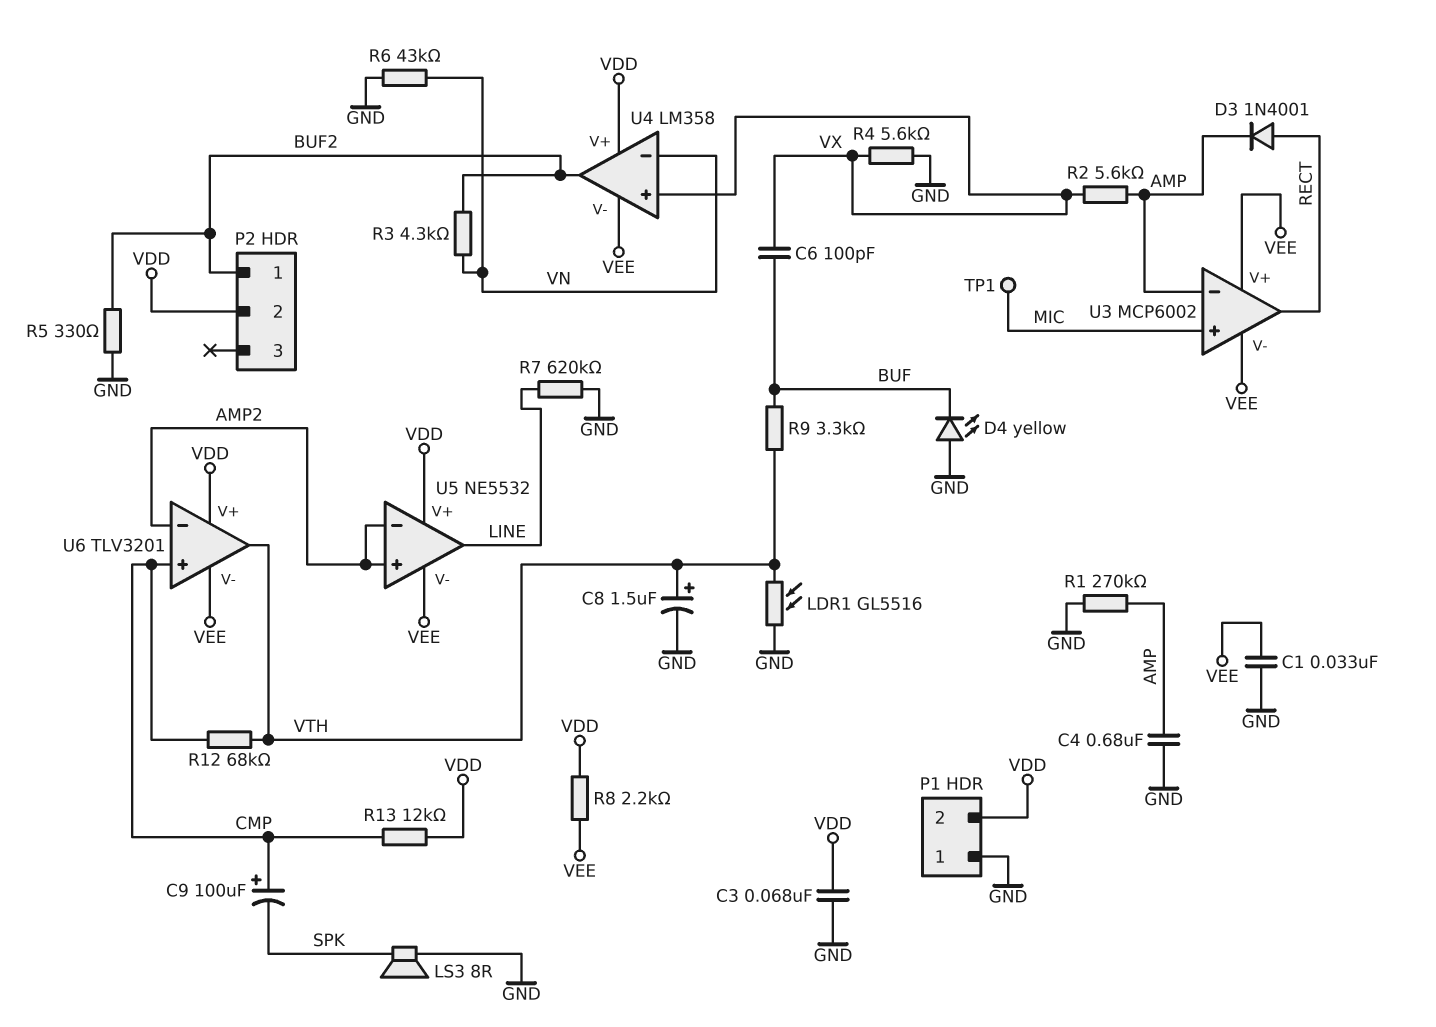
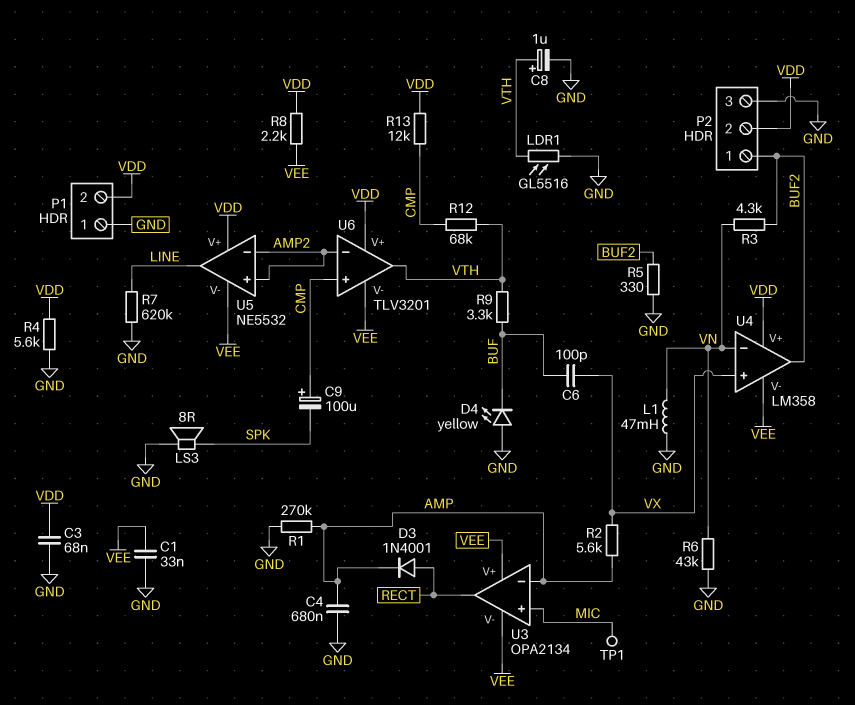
C8: 1.5uF (plus VTH, minus GND) -> 1uF (plus VTH, minus GND)
L1: none -> 47mH (GND, VN)
P2 pin 3: none -> GND
R4: 5.6k (GND, VX) -> 5.6k (GND, VDD)
U3: MCP6002 -> OPA2134

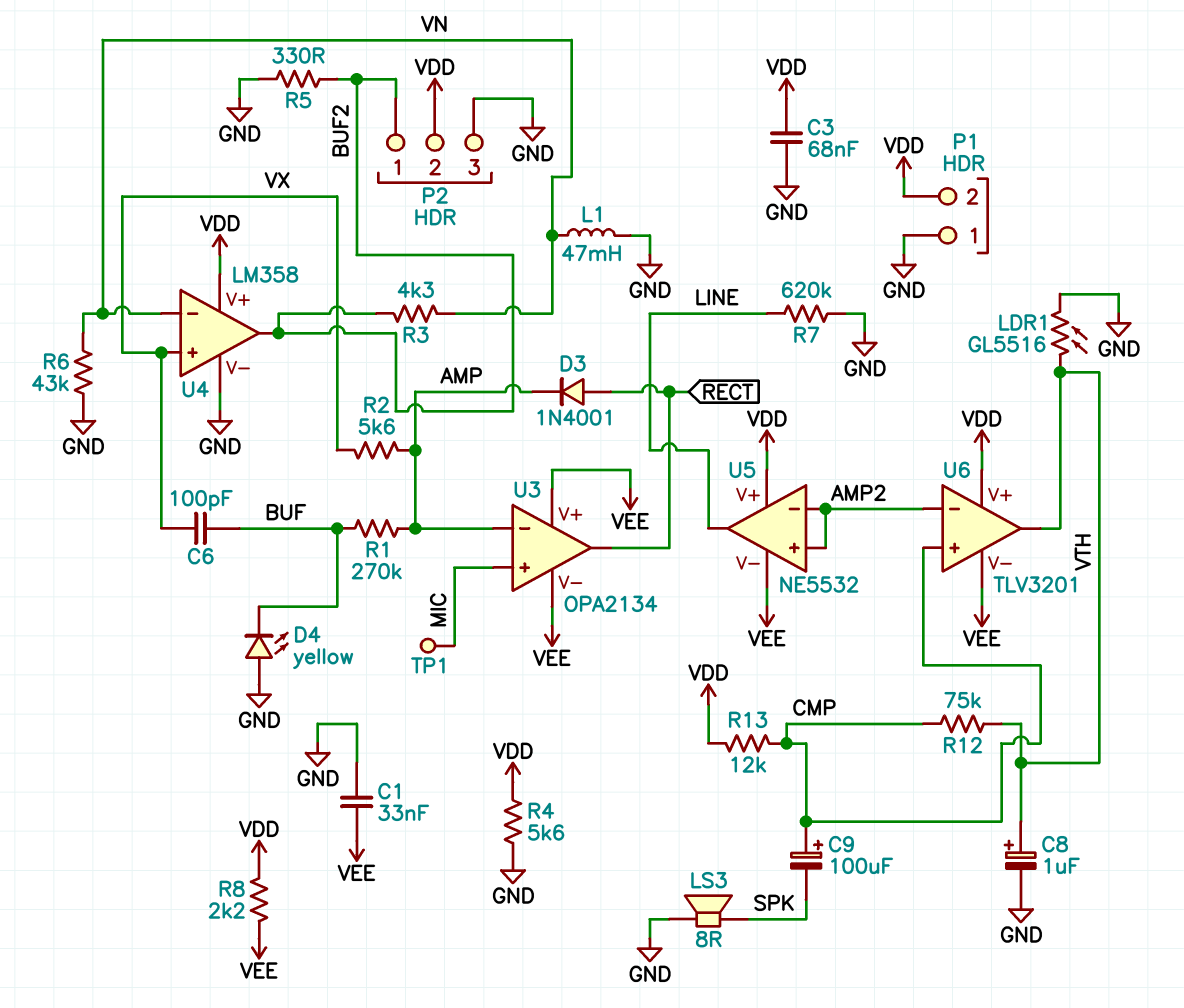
C4: 680nF (AMP, GND) -> none
R1: 270k (AMP, GND) -> 270k (AMP, BUF)
R9: 3.3k (BUF, VTH) -> none
R12: 68k (CMP, VTH) -> 75k (CMP, VTH)
U4 pin V-: VEE -> GND

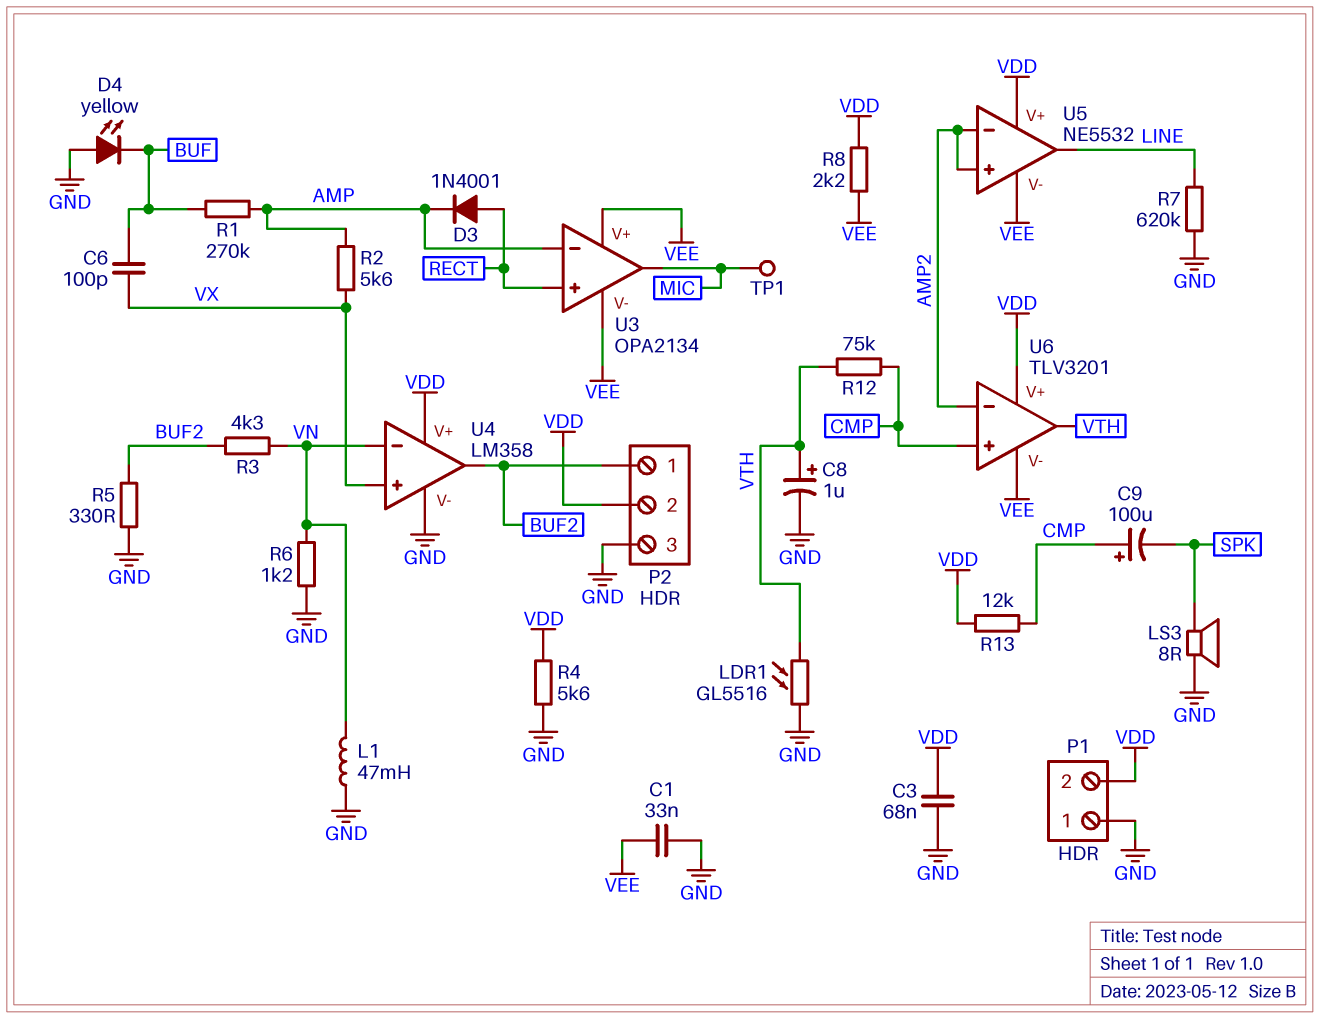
R6: 43k (GND, VN) -> 1.2k (GND, VN)
U3 pin in+: MIC -> RECT
U3 pin out: RECT -> MIC

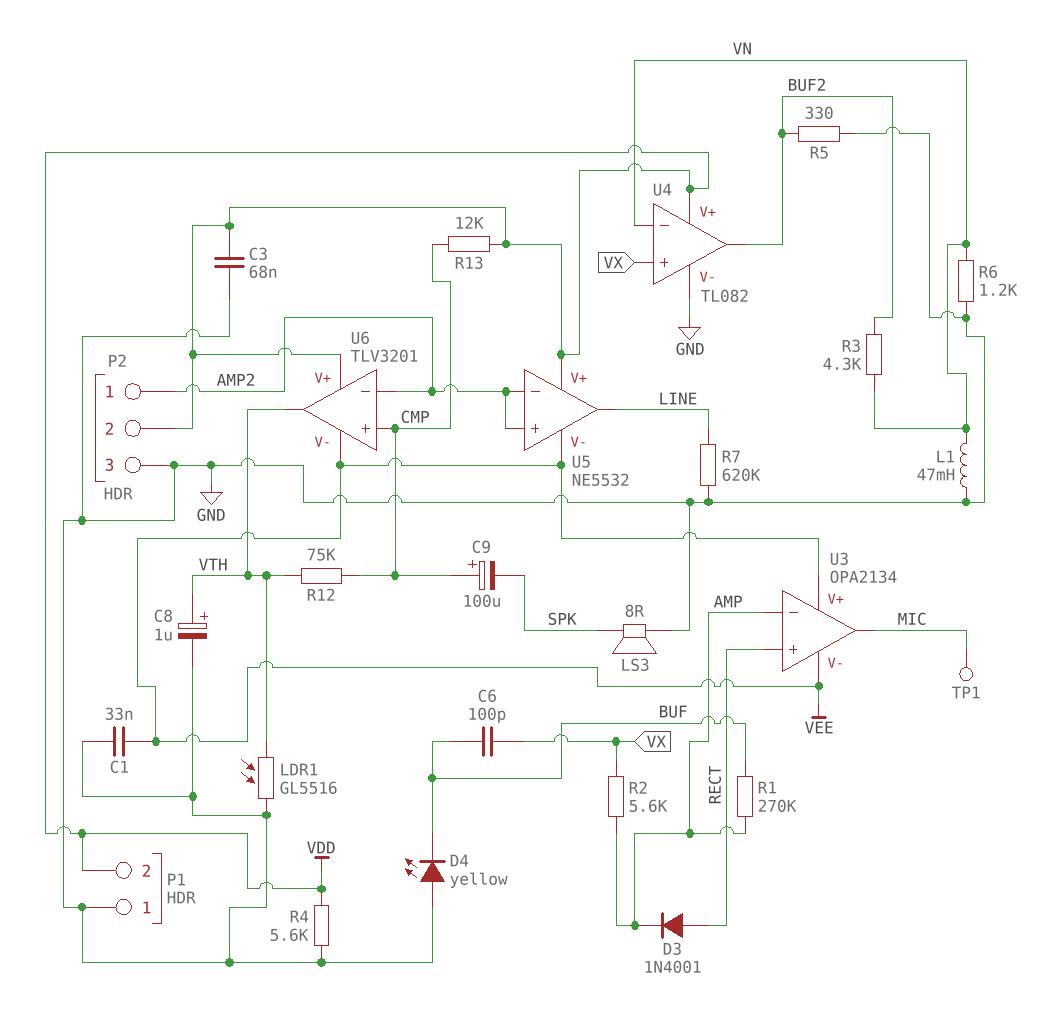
P2 pin 1: BUF2 -> AMP2
R8: 2.2k (VDD, VEE) -> none
U4: LM358 -> TL082

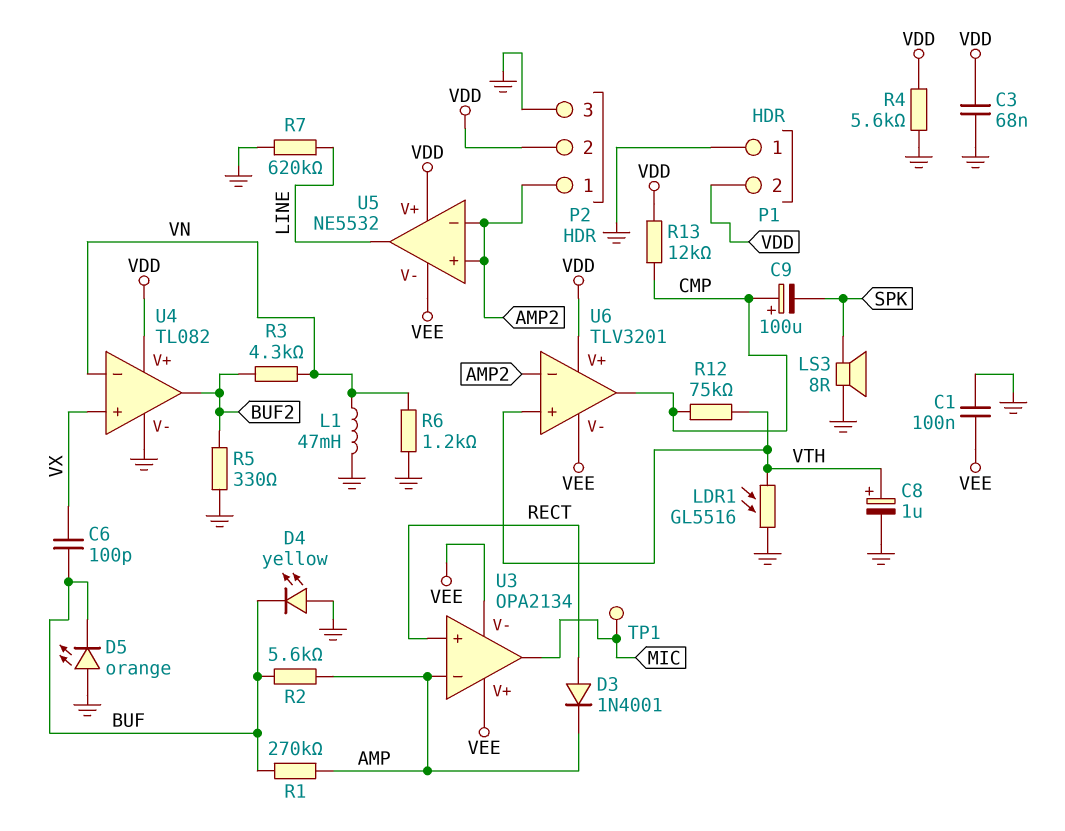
C1: 33nF (GND, VEE) -> 100nF (GND, VEE)
D5: none -> LED orange (A GND, K BUF)
R2: 5.6k (AMP, VX) -> 5.6k (AMP, BUF)
U6 pin in+: CMP -> VTH
U6 pin out: VTH -> CMP

